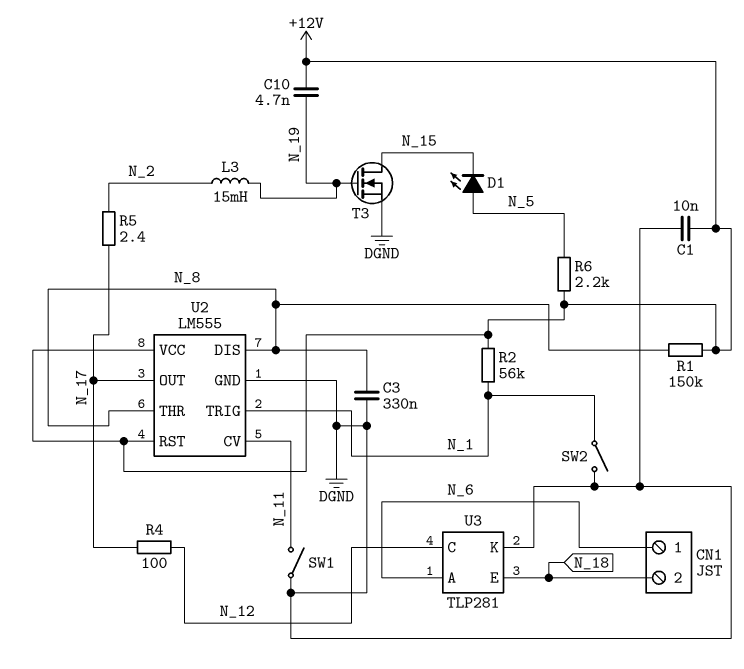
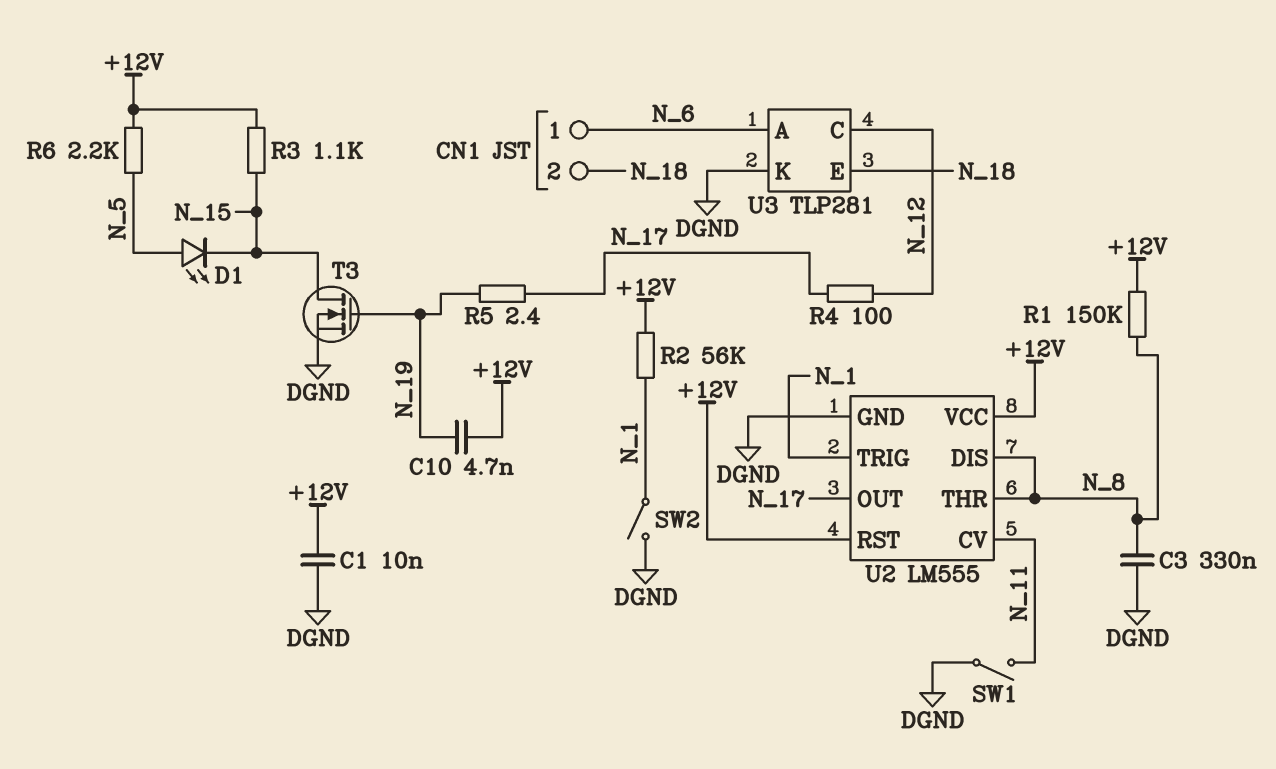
L3: 15mH (N_2, N_19) -> none
R3: none -> 1.1k (+12V, N_15)
R5: 2.4 (N_2, N_17) -> 2.4 (N_17, N_19)

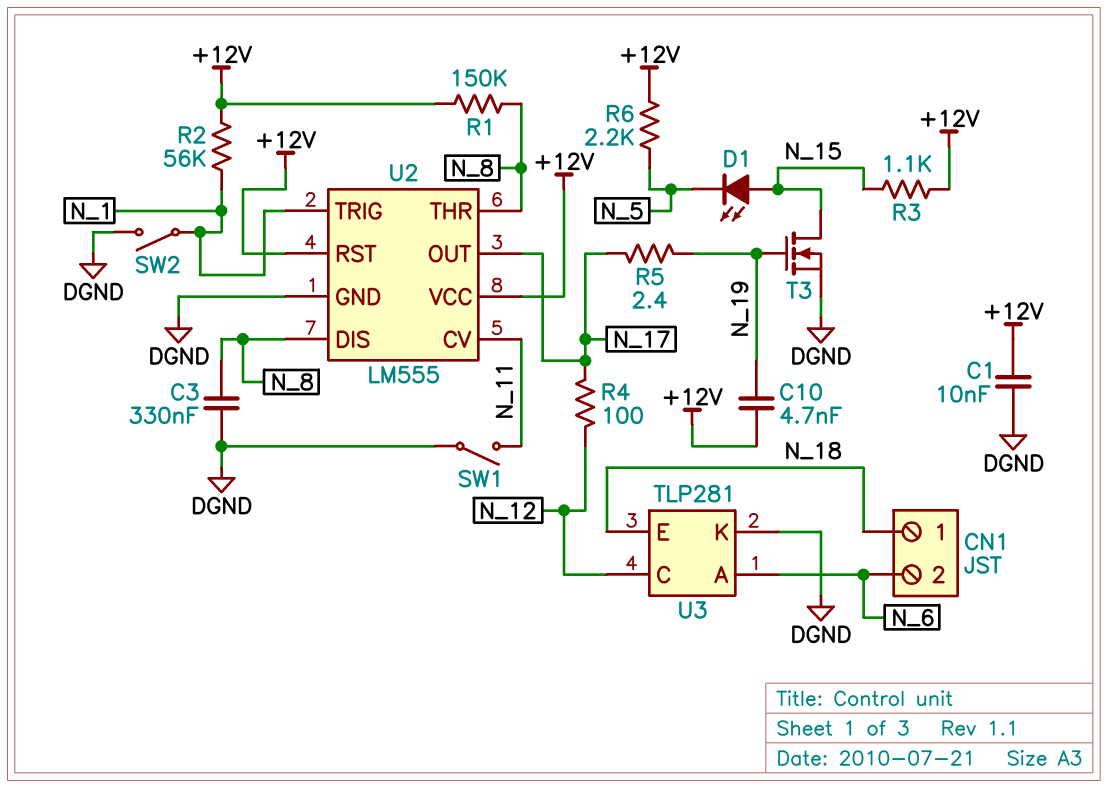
CN1 pin 1: N_6 -> N_18
CN1 pin 2: N_18 -> N_6
D1: LED (A N_5, K N_15) -> LED (A N_15, K N_5)

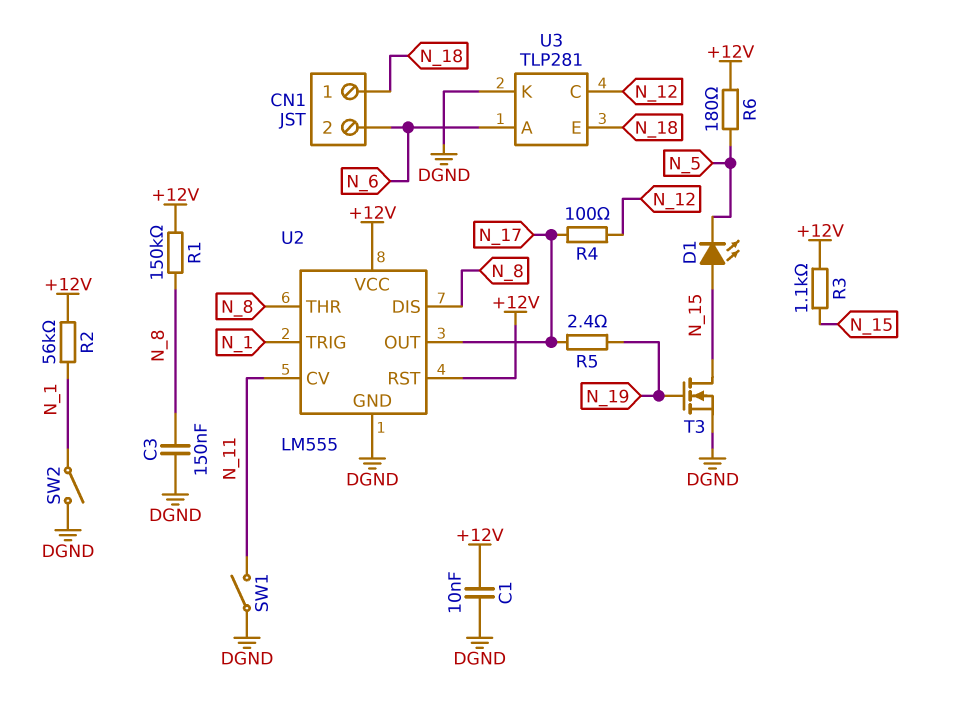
C3: 330nF (DGND, N_8) -> 150nF (DGND, N_8)
C10: 4.7nF (+12V, N_19) -> none
R6: 2.2k (+12V, N_5) -> 180 (+12V, N_5)

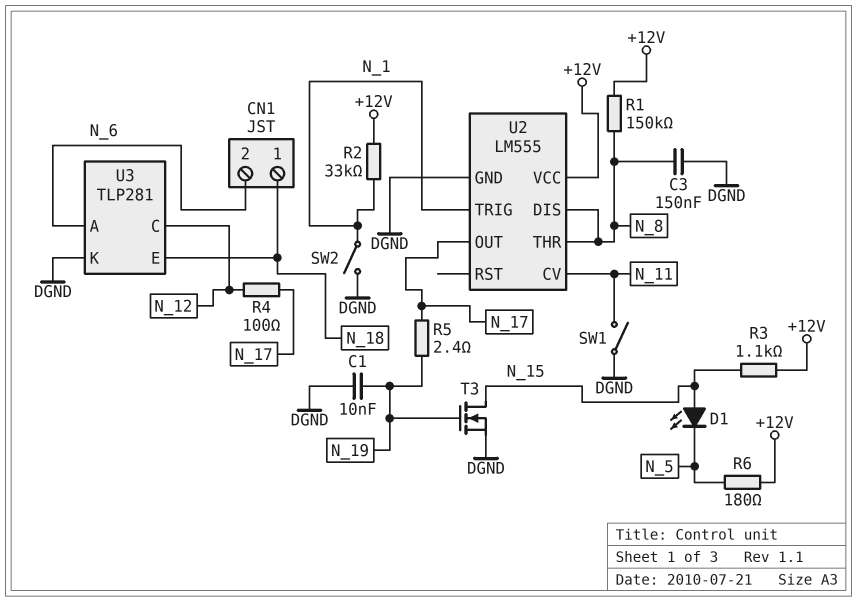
C1: 10nF (+12V, DGND) -> 10nF (DGND, N_19)
R2: 56k (+12V, N_1) -> 33k (+12V, N_1)
U2 pin RST: +12V -> none

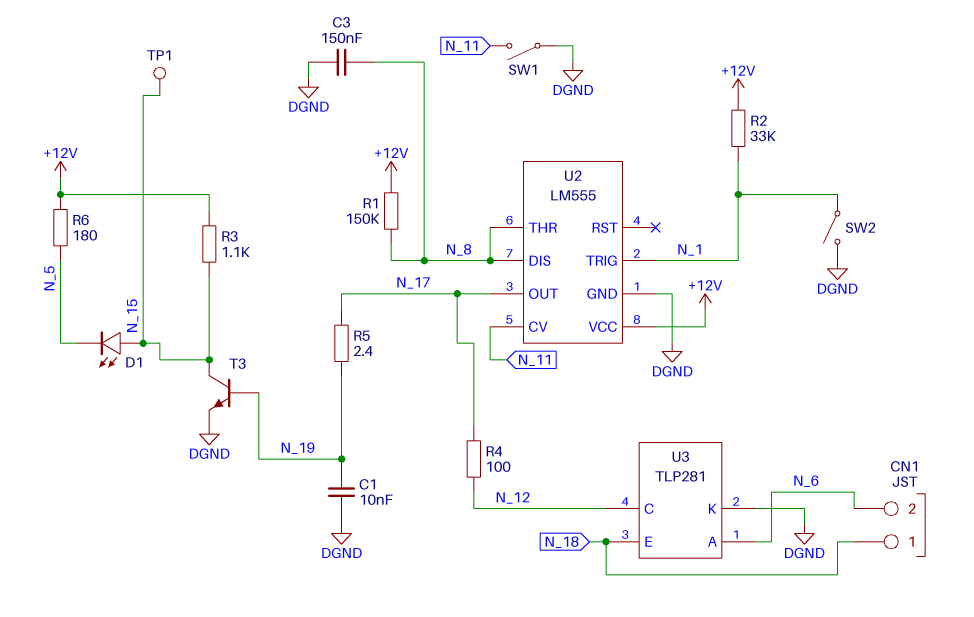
T3: NMOS (G N_19, D N_15, S DGND) -> NPN (B N_19, C N_15, E DGND)
TP1: none -> test point (N_15)

